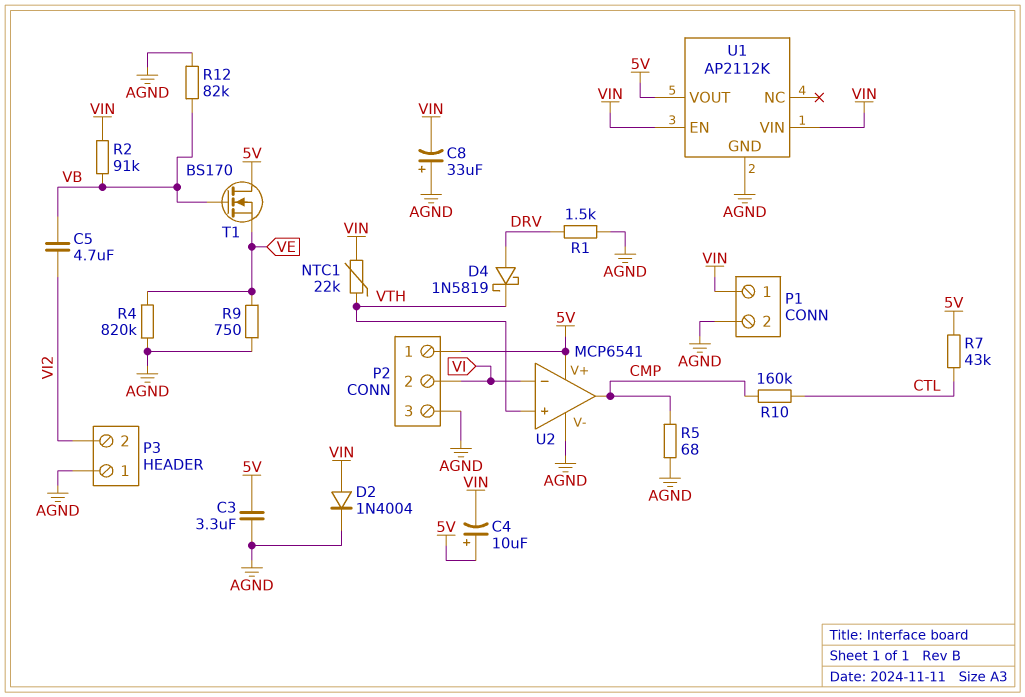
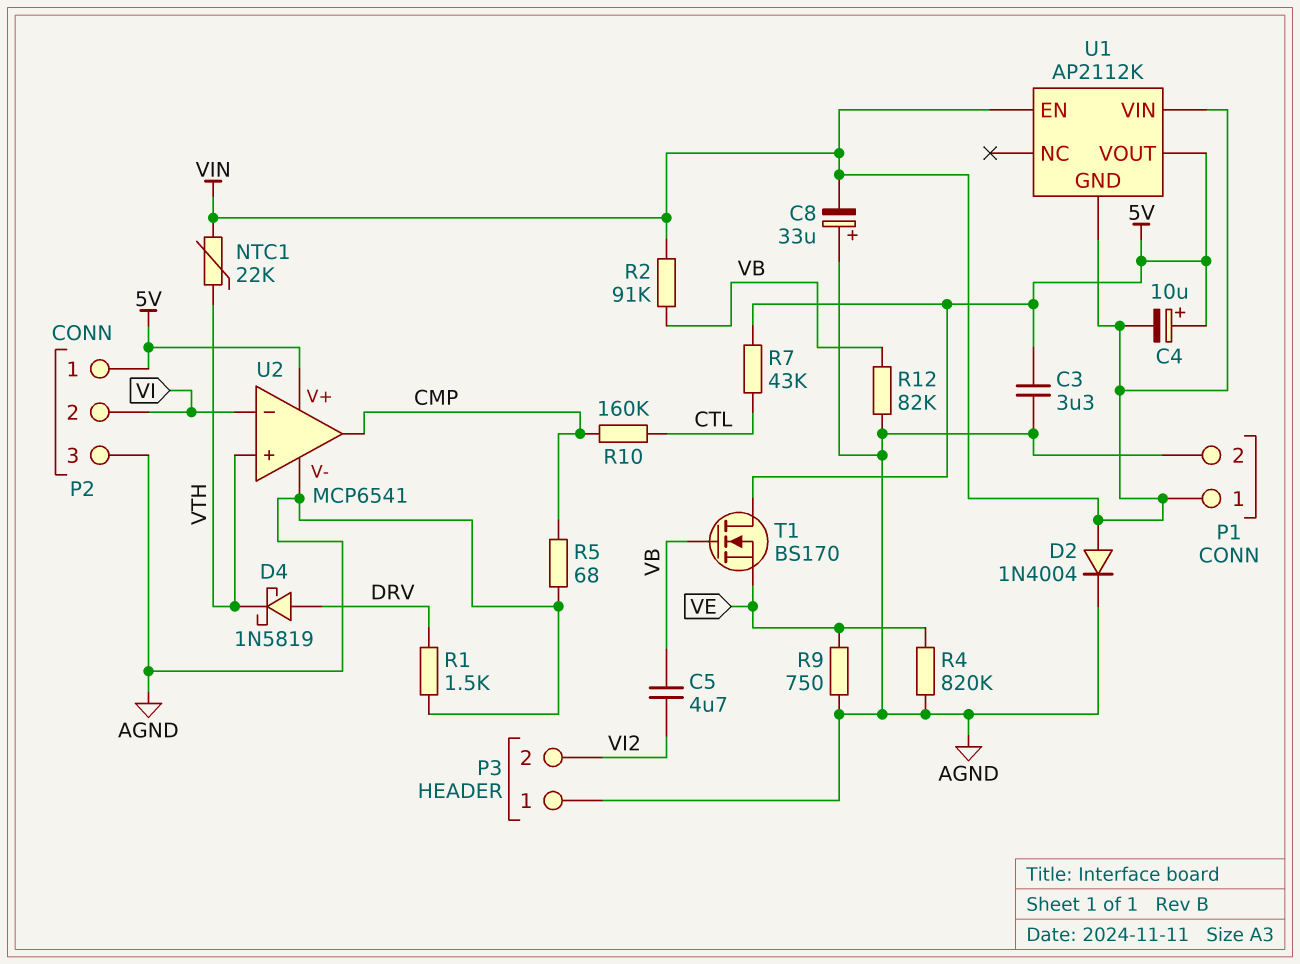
U1 pin GND: AGND -> VIN

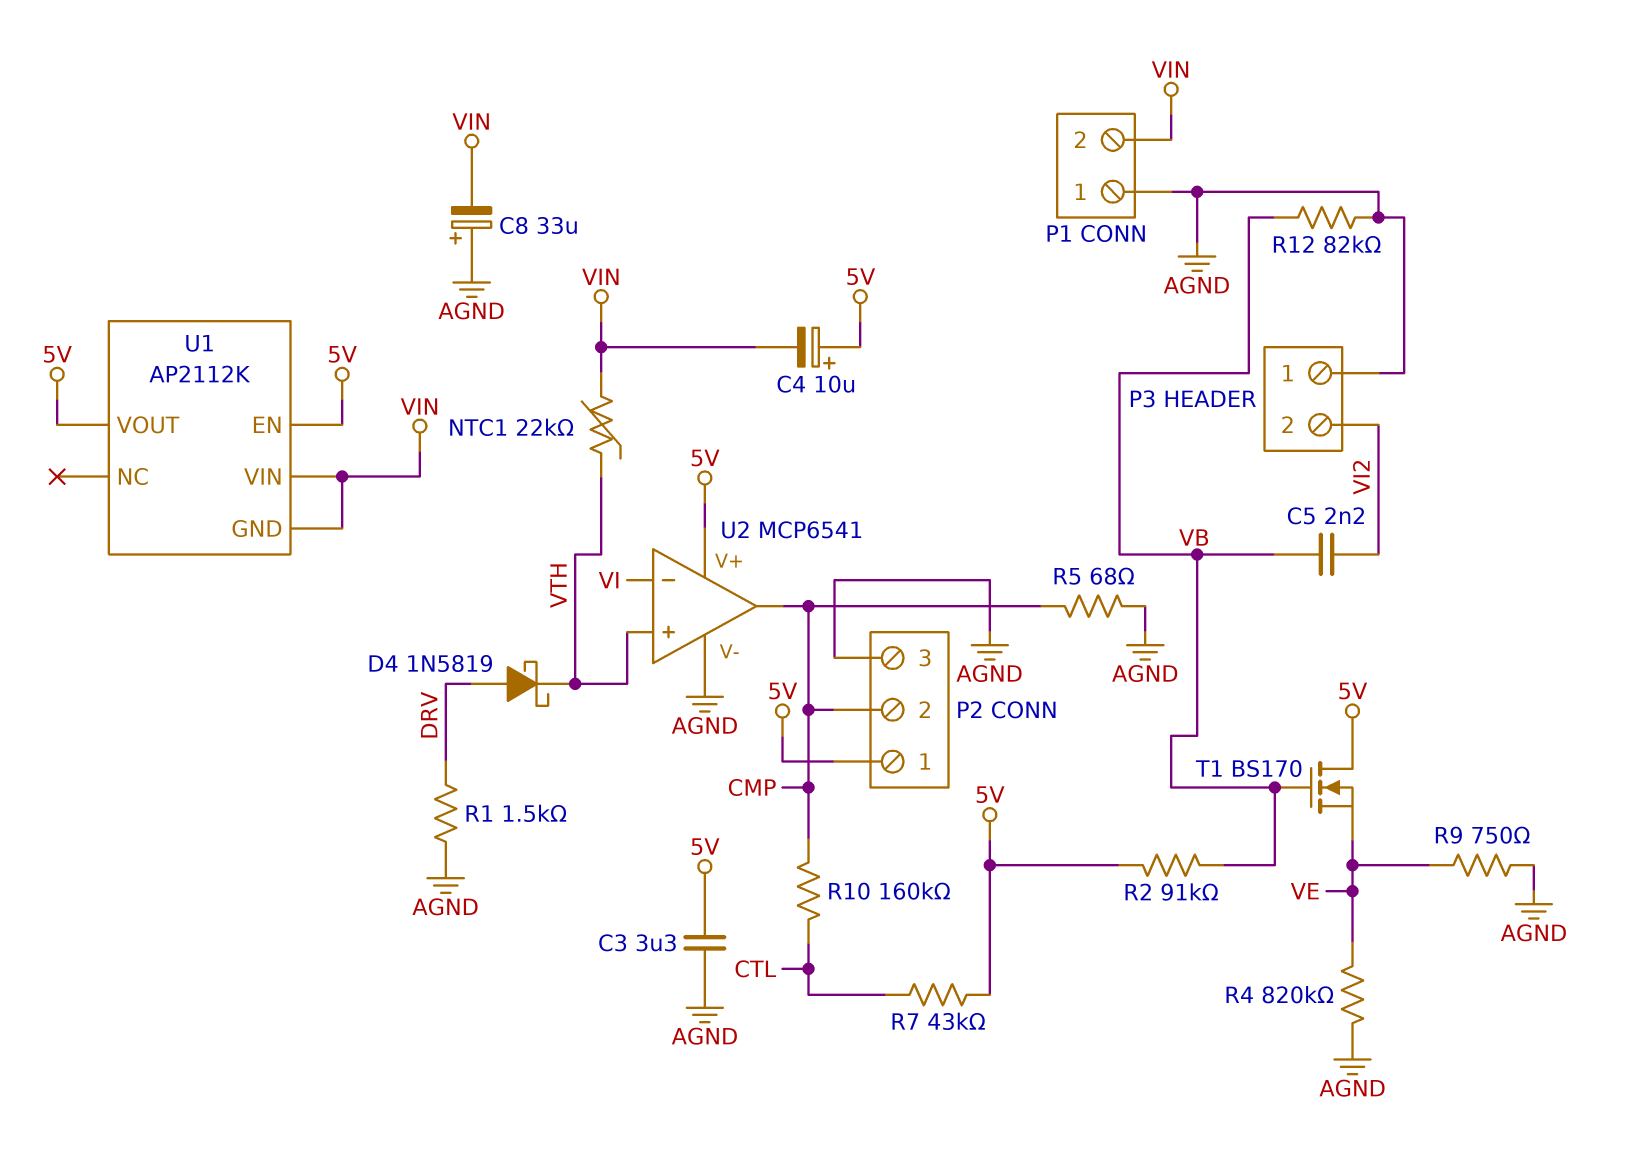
C5: 4.7uF (VB, VI2) -> 2.2nF (VB, VI2)
D2: diode 1N4004 (A VIN, K AGND) -> none
P1 pin 1: VIN -> AGND
P1 pin 2: AGND -> VIN
P2 pin 2: VI -> CMP
R2: 91k (VB, VIN) -> 91k (5V, VB)
U1 pin EN: VIN -> 5V

